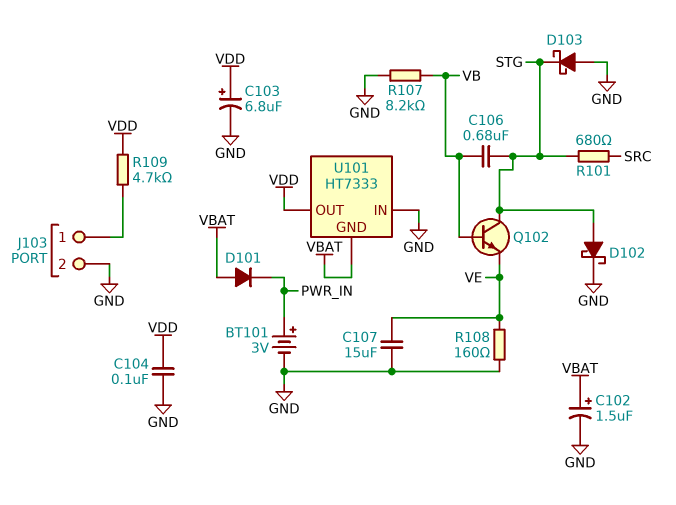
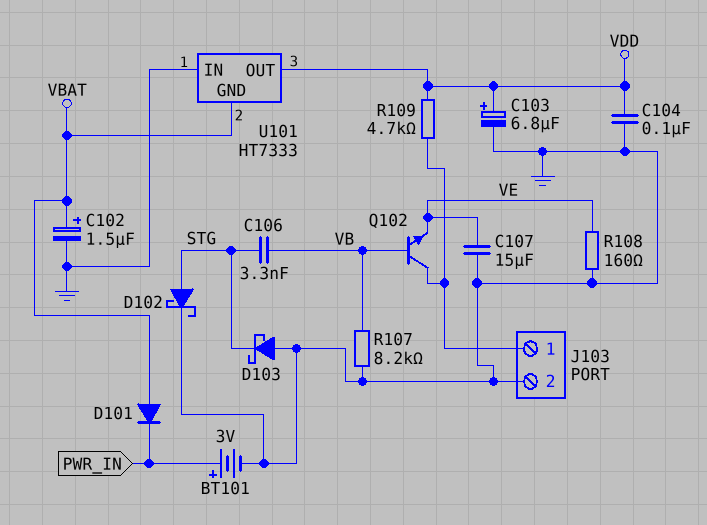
C106: 680nF (STG, VB) -> 3.3nF (STG, VB)
Q102: NPN (B VB, C STG, E VE) -> NPN (B VB, C J103/1, E VE)
R101: 680 (SRC, STG) -> none

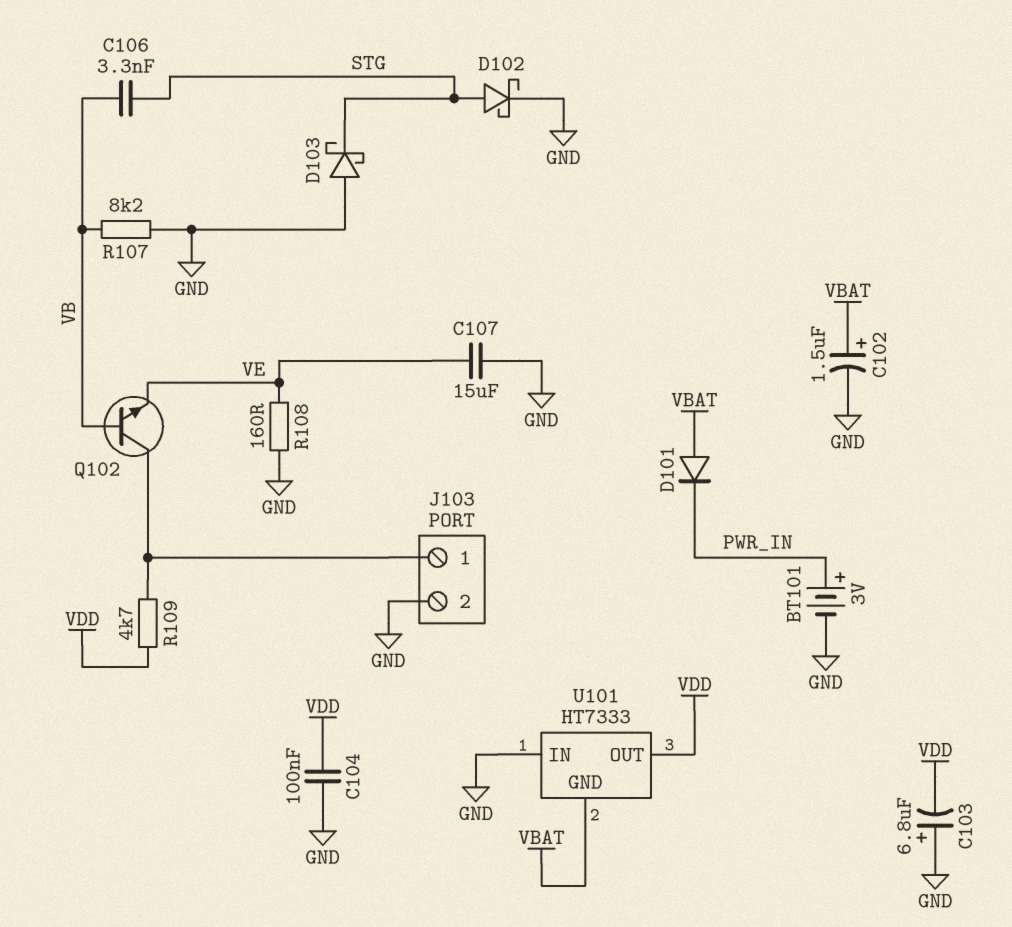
C103: 6.8uF (plus VDD, minus GND) -> 6.8uF (plus GND, minus VDD)

